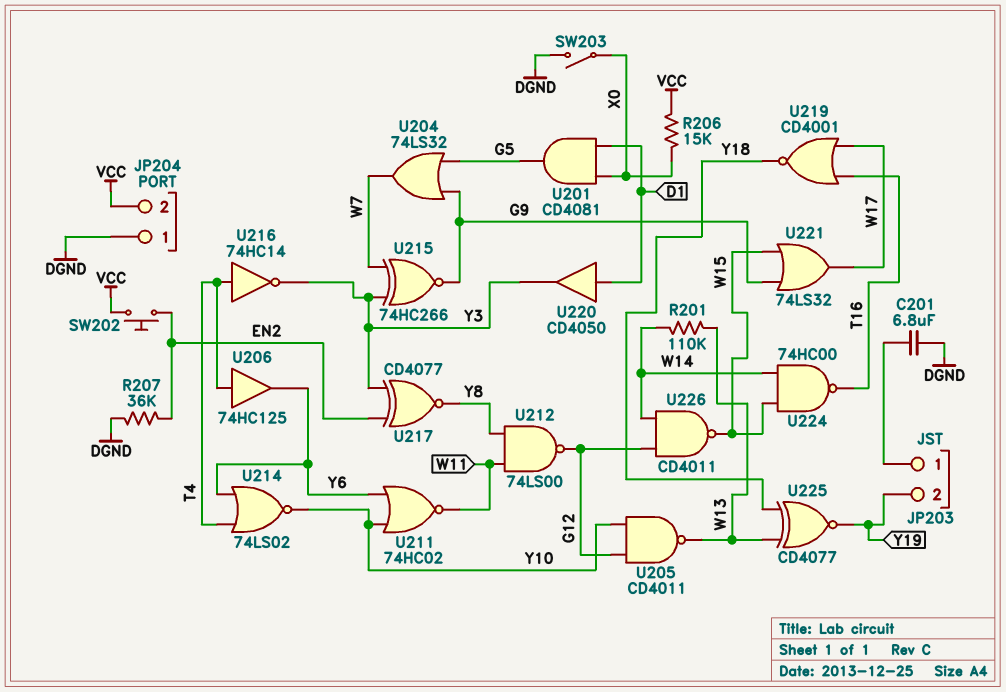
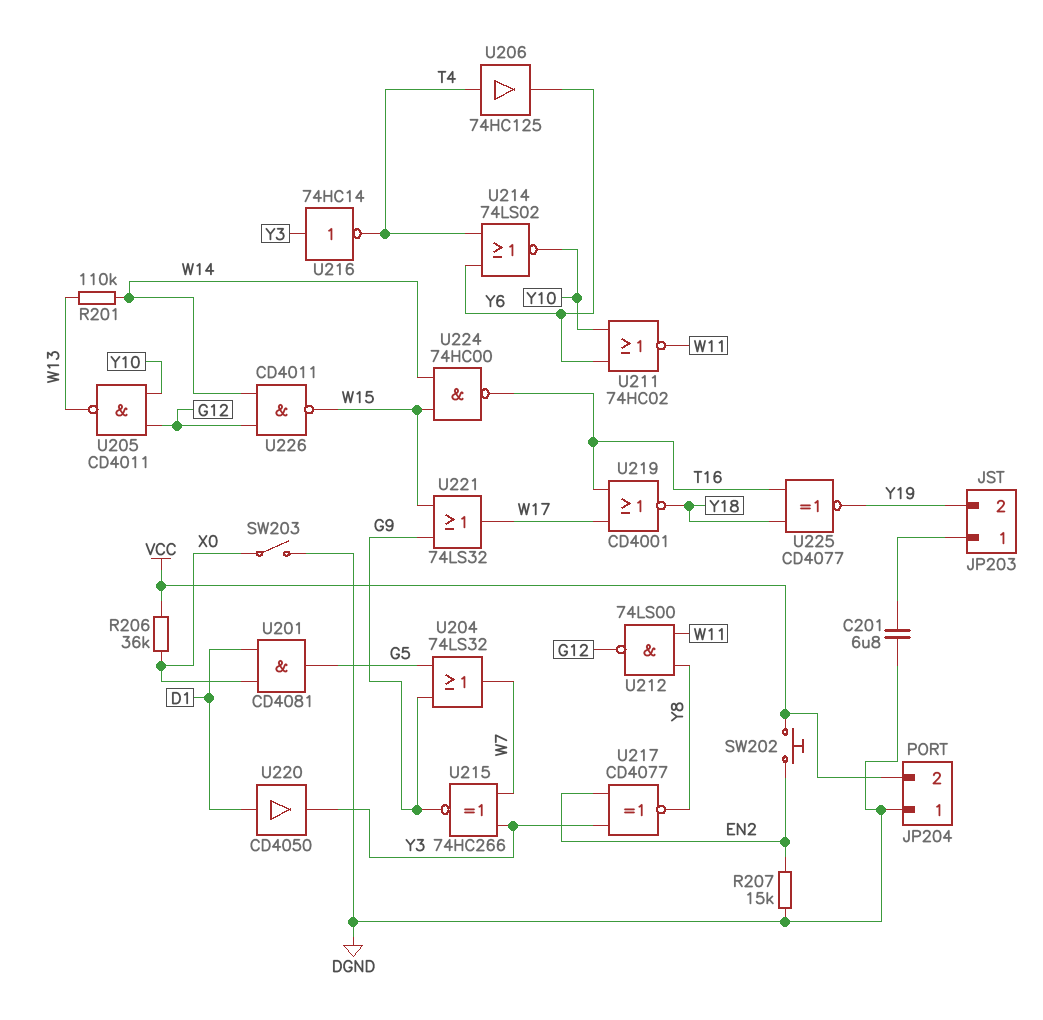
R206: 15k (VCC, X0) -> 36k (VCC, X0)
R207: 36k (DGND, EN2) -> 15k (DGND, EN2)
U216: NOT 74HC14 (in T4, out Y3) -> NOT 74HC14 (in Y3, out T4)
U225: XNOR CD4077 (in W13, in Y18, out Y19) -> XNOR CD4077 (in T16, in Y18, out Y19)

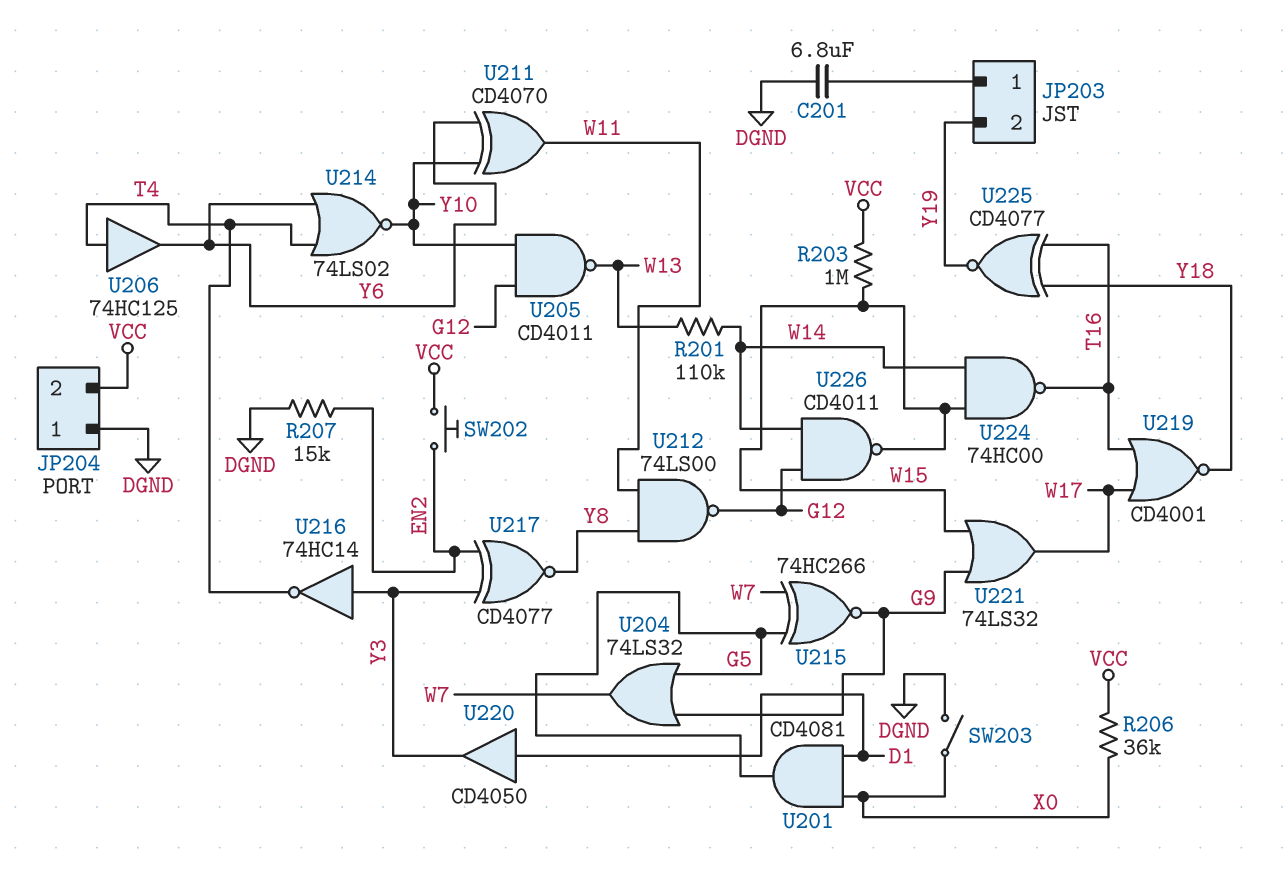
R203: none -> 1M (VCC, W15)
U211: NOR 74HC02 (in Y6, in Y10, out W11) -> XOR CD4070 (in Y6, in Y10, out W11)
U215: XNOR 74HC266 (in W7, in Y3, out G9) -> XNOR 74HC266 (in G5, in W7, out G9)

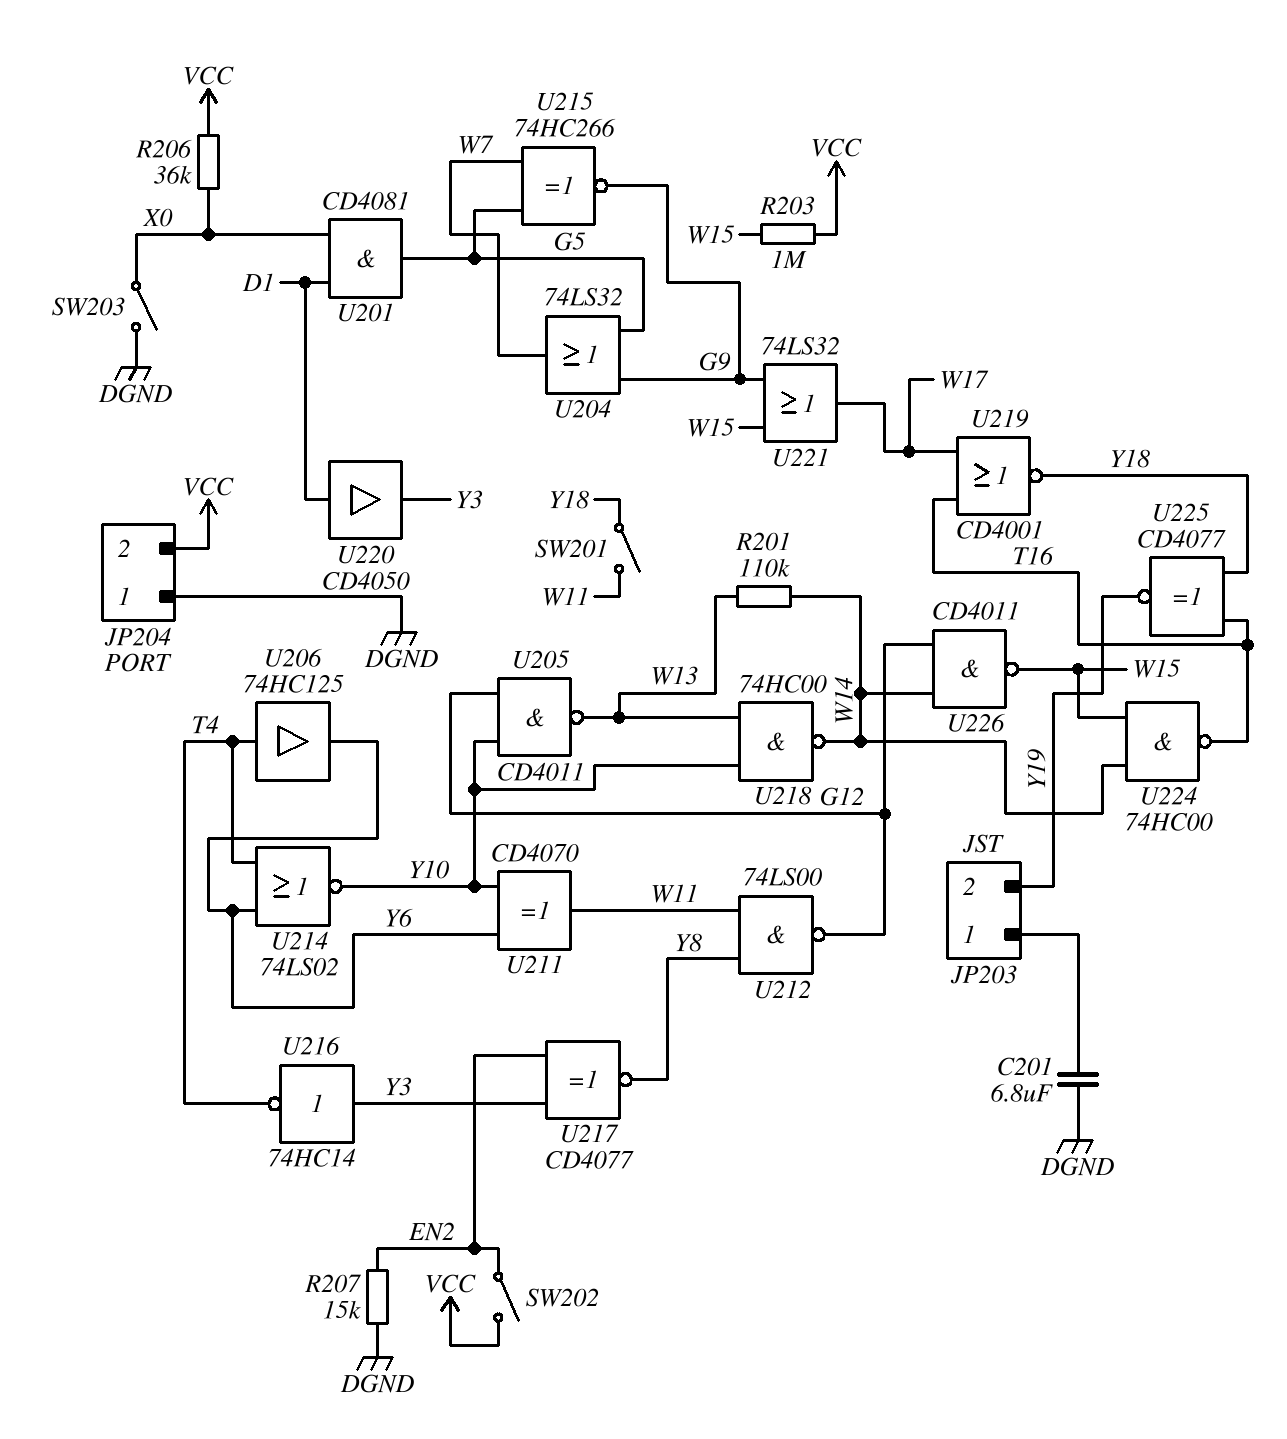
SW201: none -> switch (W11, Y18)
SW202: button (EN2, VCC) -> switch (EN2, VCC)
U218: none -> NAND 74HC00 (in W13, in Y10, out W14)

